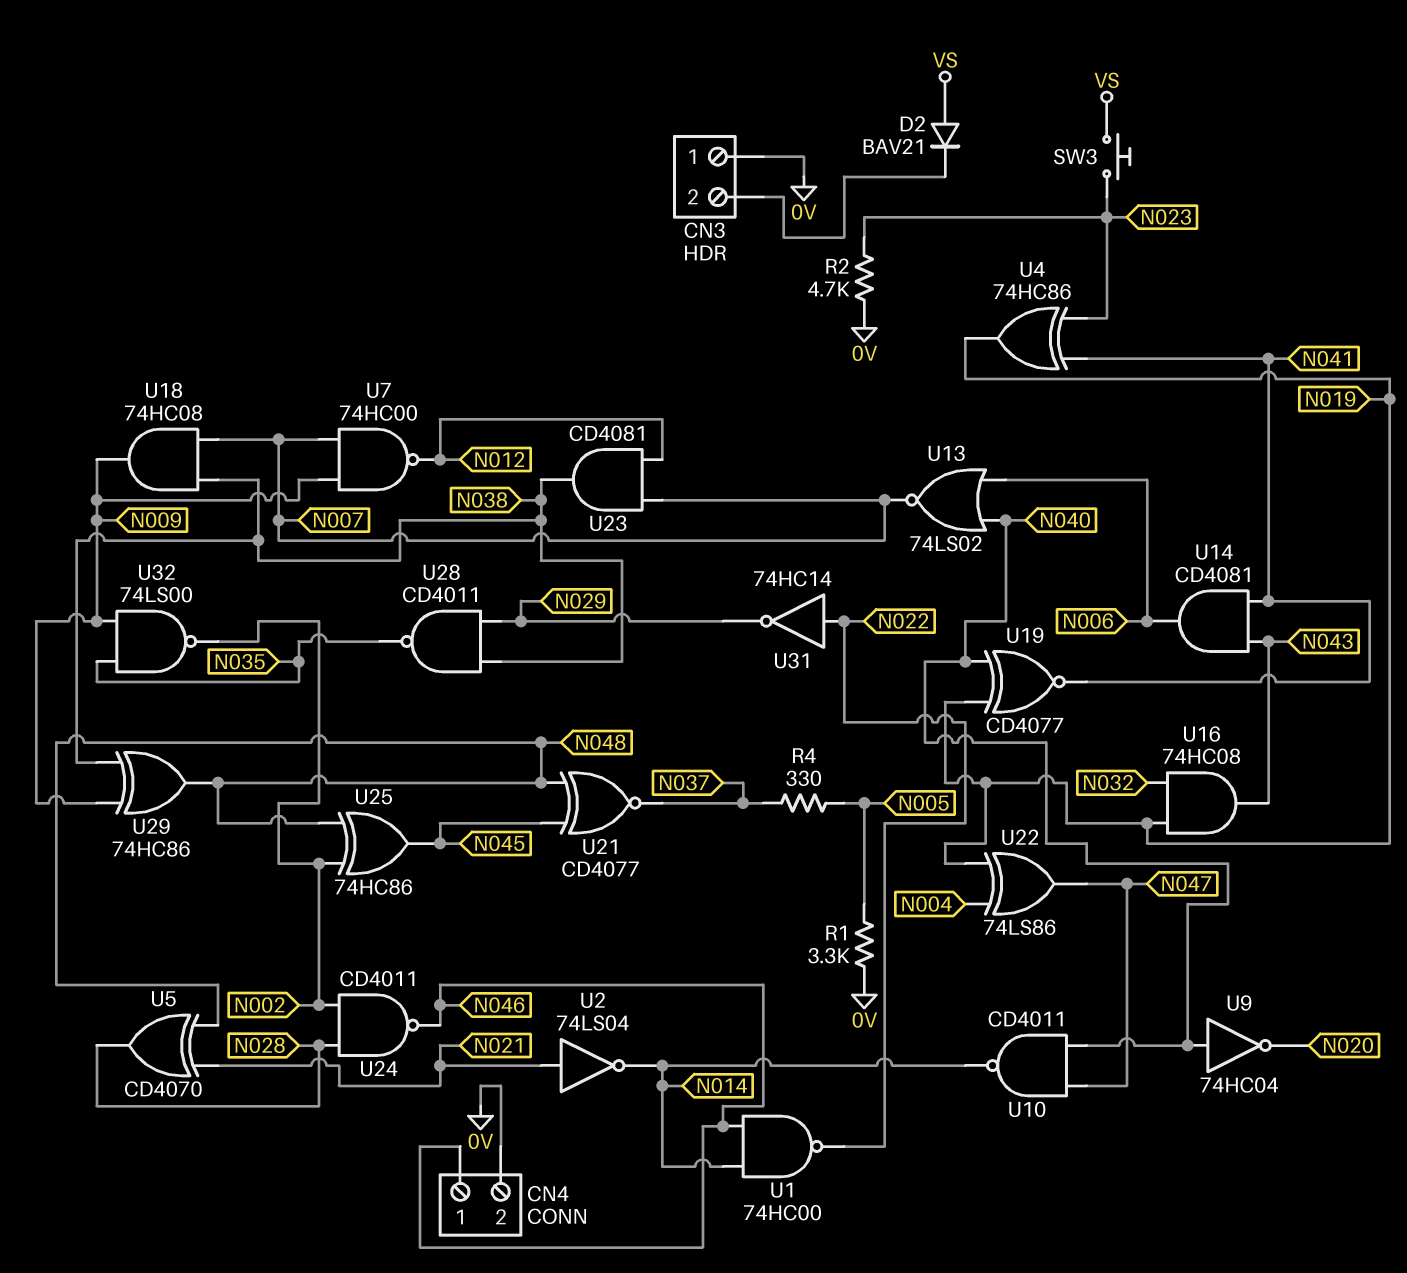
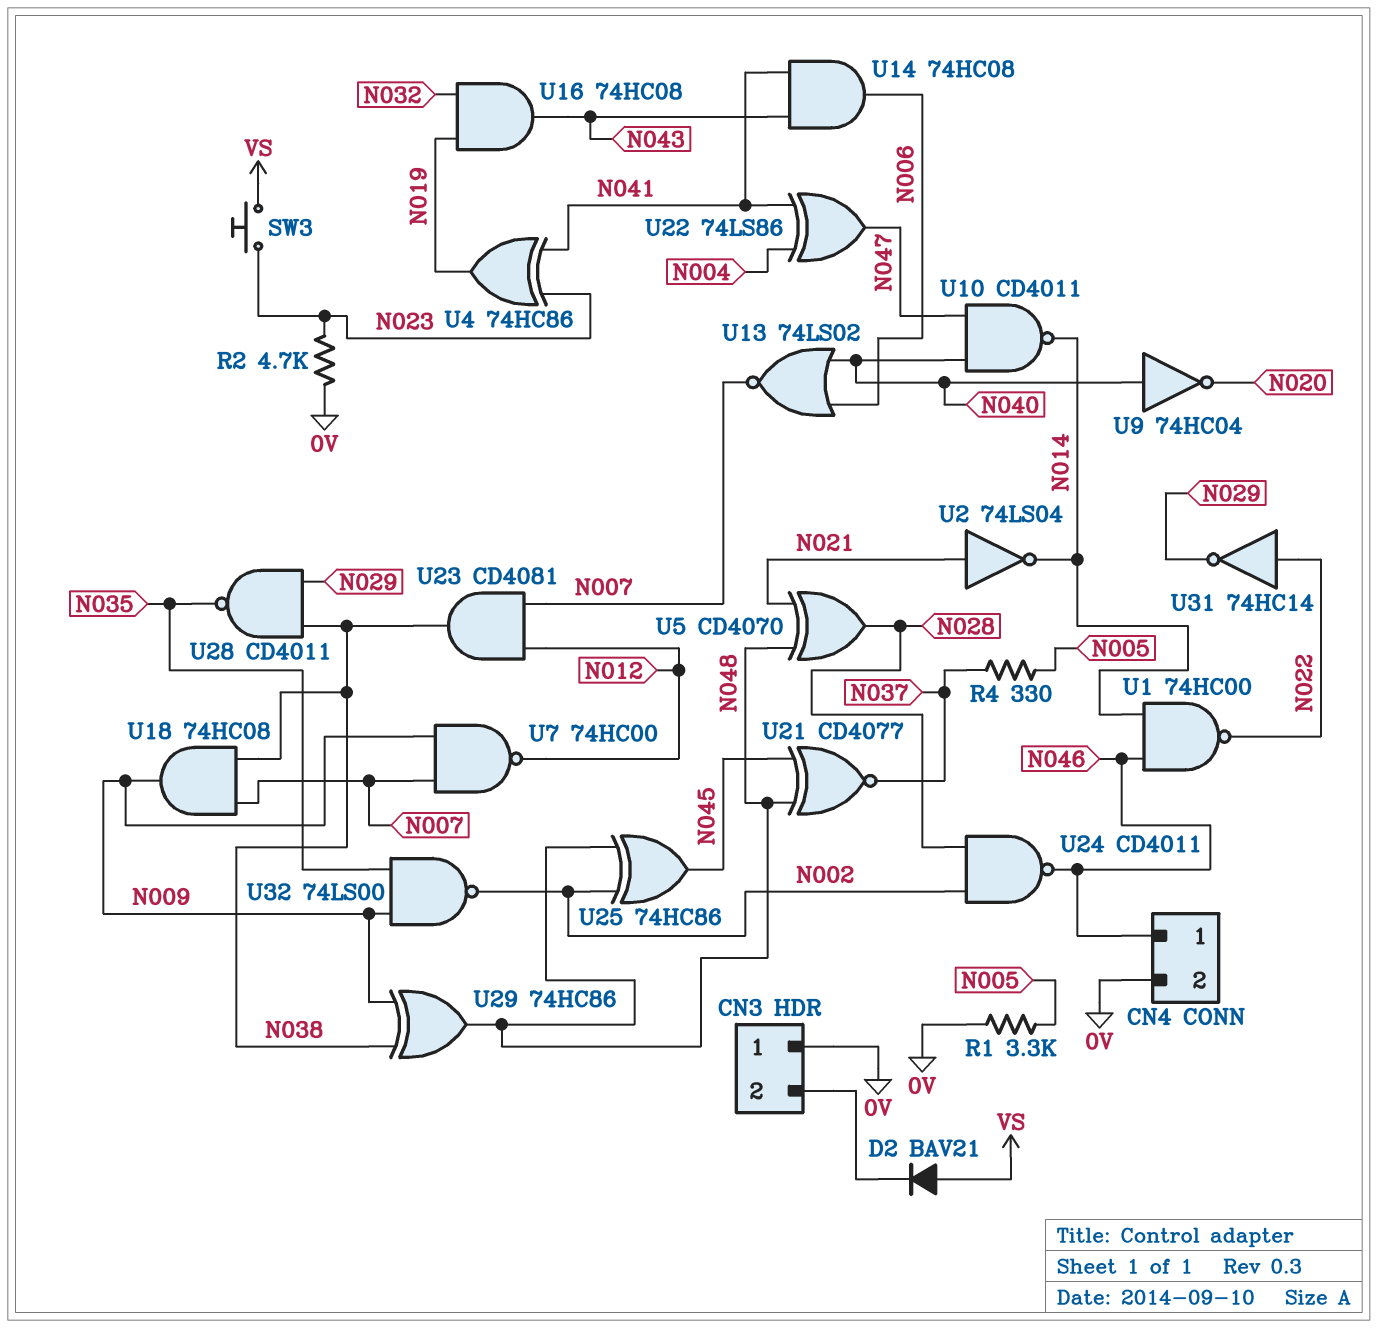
U14: AND CD4081 (in N041, in N043, out N006) -> AND 74HC08 (in N041, in N043, out N006)
U19: XNOR CD4077 (in N019, in N040, out N041) -> none
U22: XOR 74LS86 (in N004, in N019, out N047) -> XOR 74LS86 (in N004, in N041, out N047)

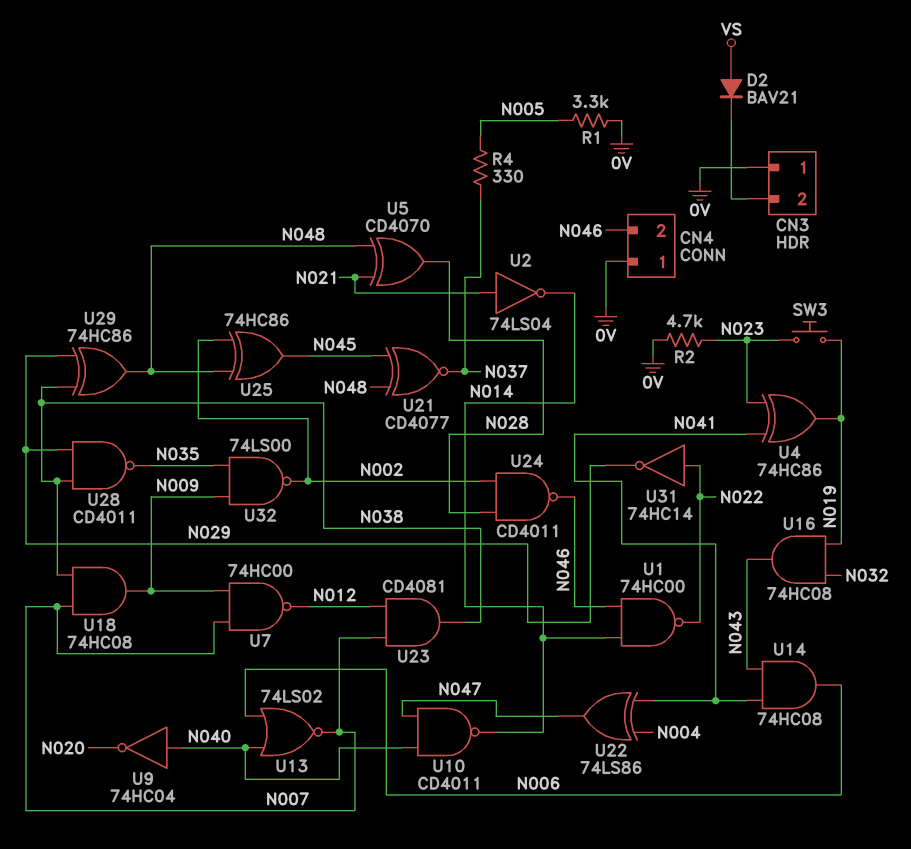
CN4 pin 1: N046 -> 0V
CN4 pin 2: 0V -> N046
SW3: button (N023, VS) -> button (N019, N023)
U29: XOR 74HC86 (in N009, in N038, out N048) -> XOR 74HC86 (in N029, in N038, out N048)

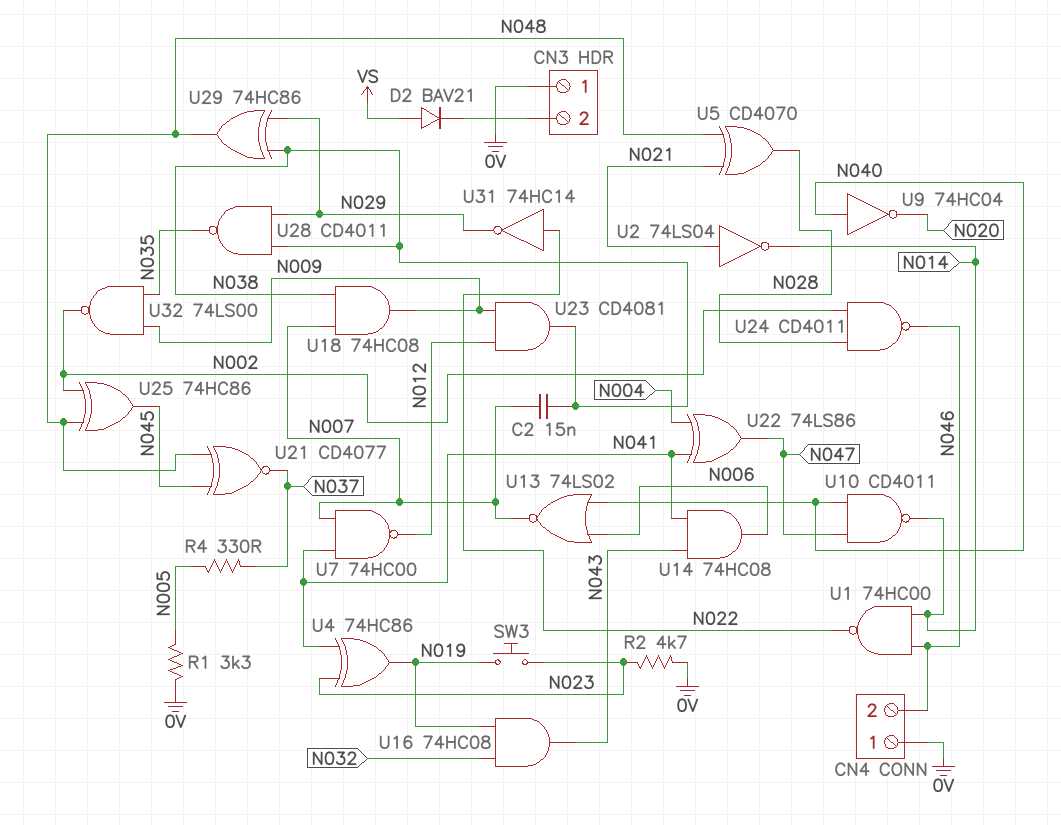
C2: none -> 15nF (N007, N038)
U7: NAND 74HC00 (in N007, in N009, out N012) -> NAND 74HC00 (in N007, in N041, out N012)
U23: AND CD4081 (in N007, in N012, out N038) -> AND CD4081 (in N009, in N012, out N038)

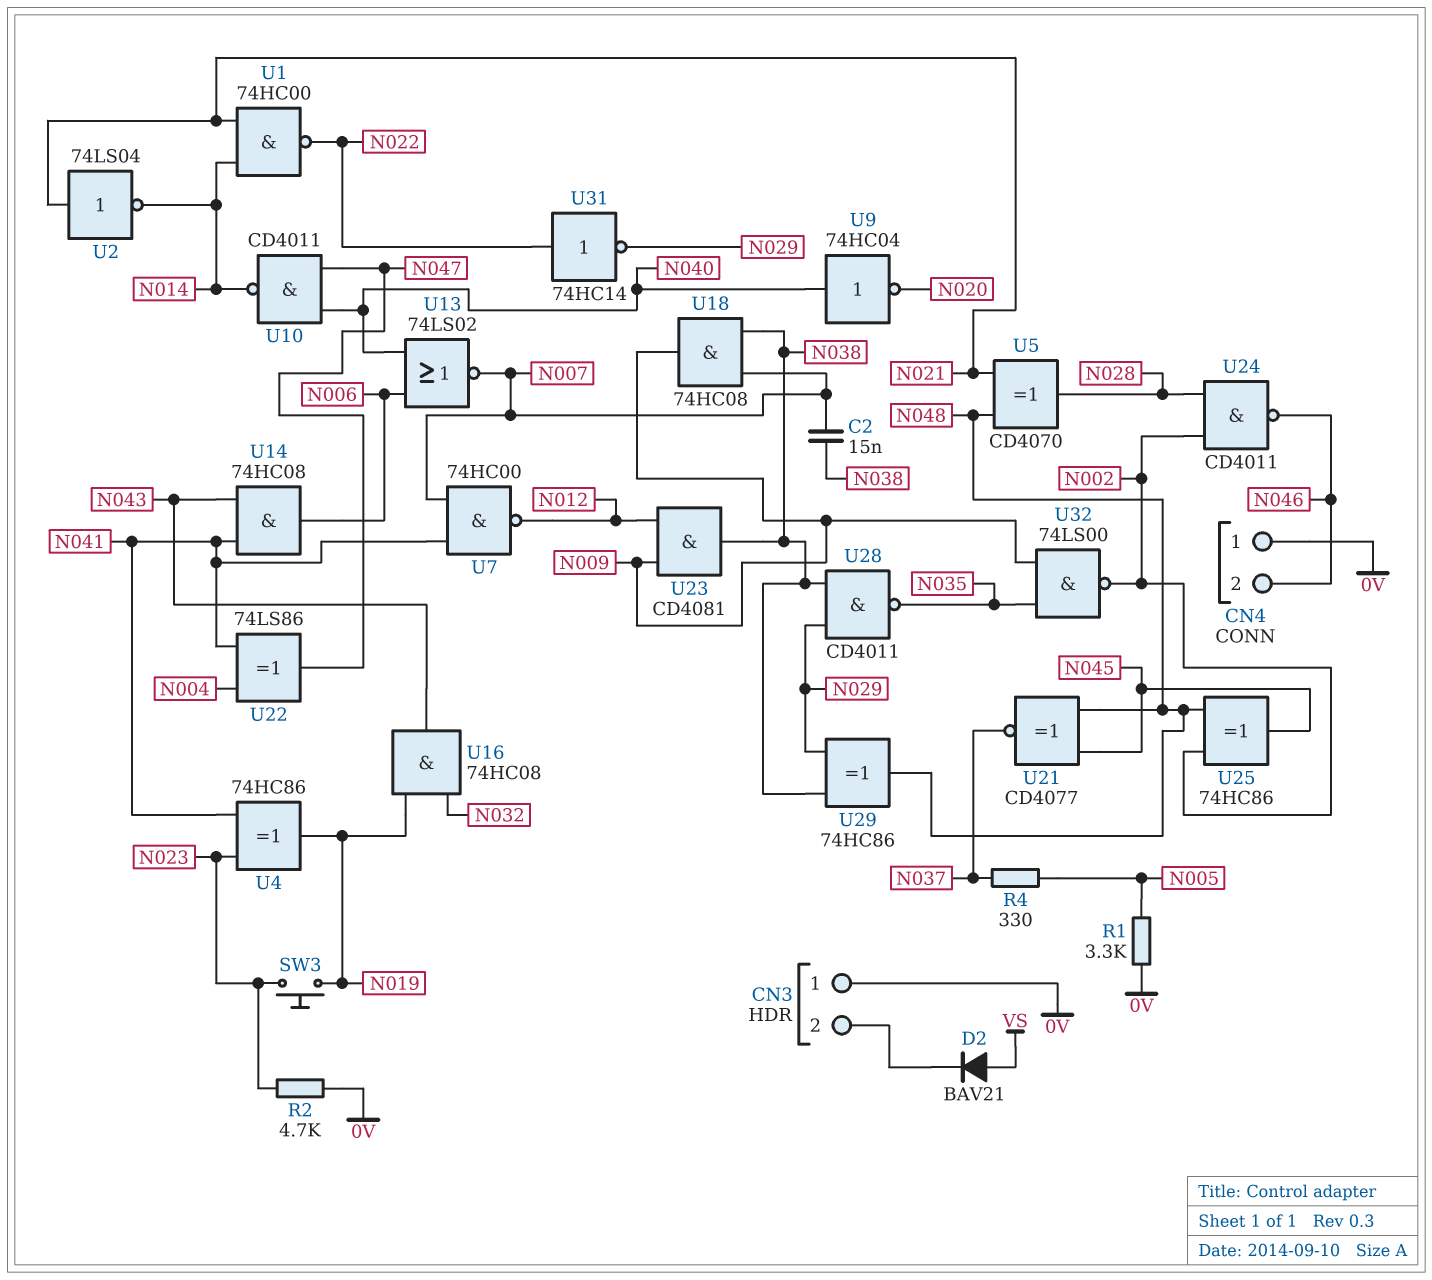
U1: NAND 74HC00 (in N014, in N046, out N022) -> NAND 74HC00 (in N014, in N021, out N022)

